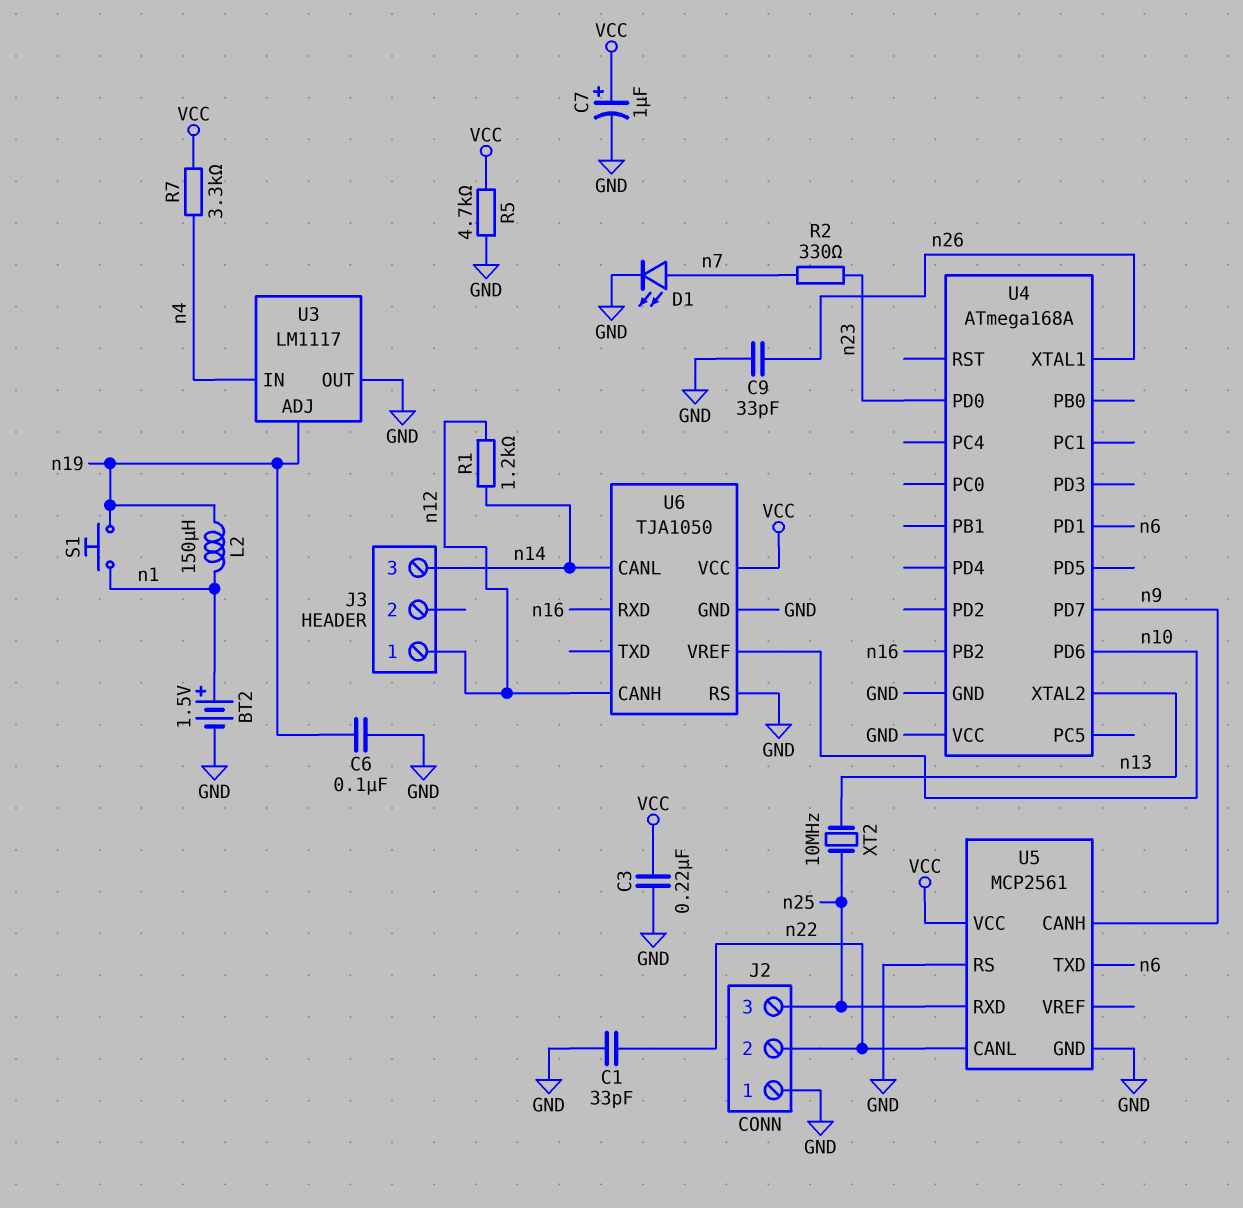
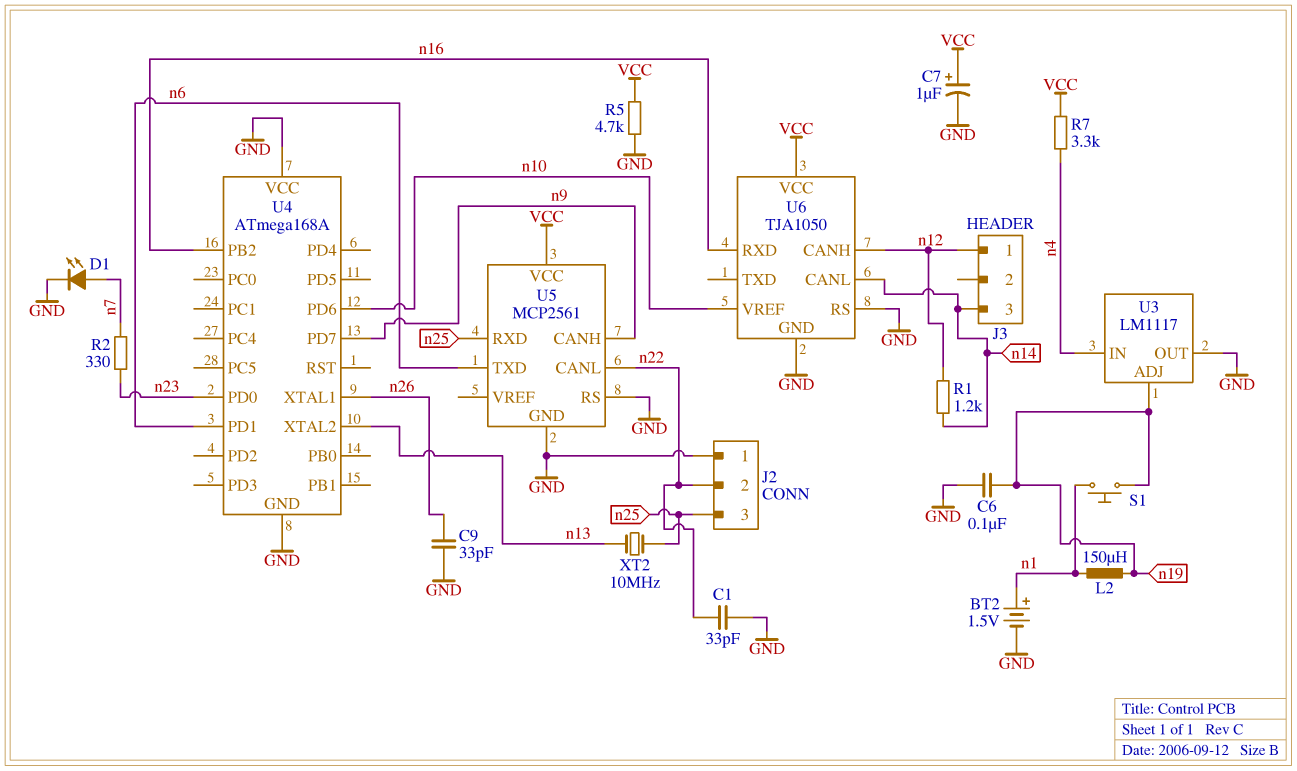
C3: 220nF (GND, VCC) -> none

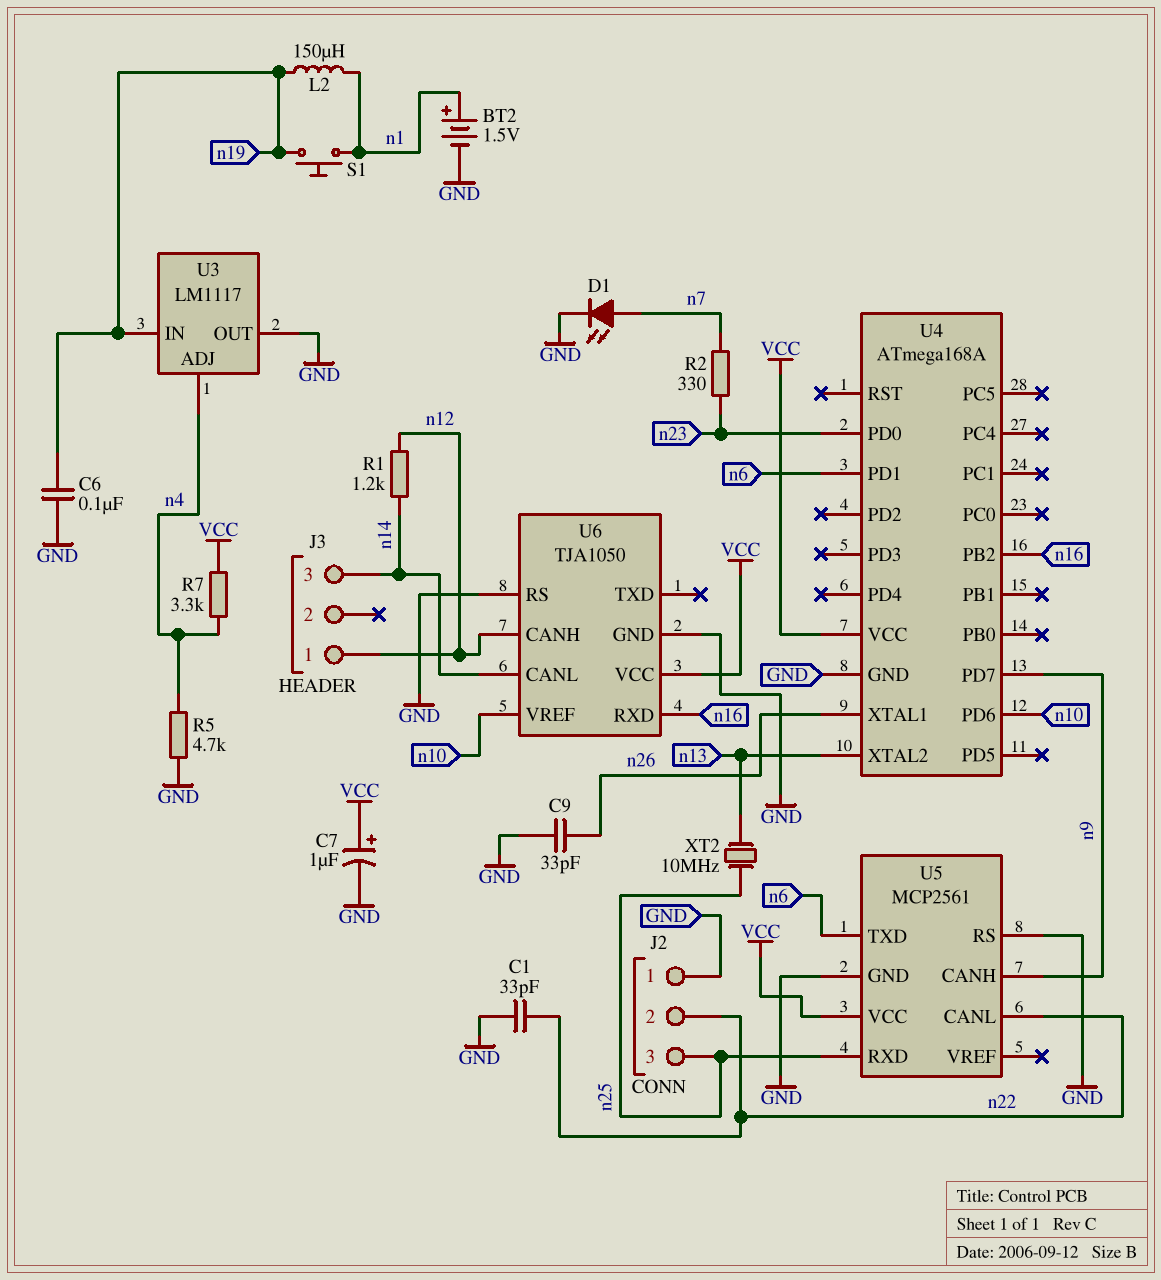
R5: 4.7k (GND, VCC) -> 4.7k (GND, n4)
U3 pin ADJ: n19 -> n4
U3 pin IN: n4 -> n19
U4 pin VCC: GND -> VCC

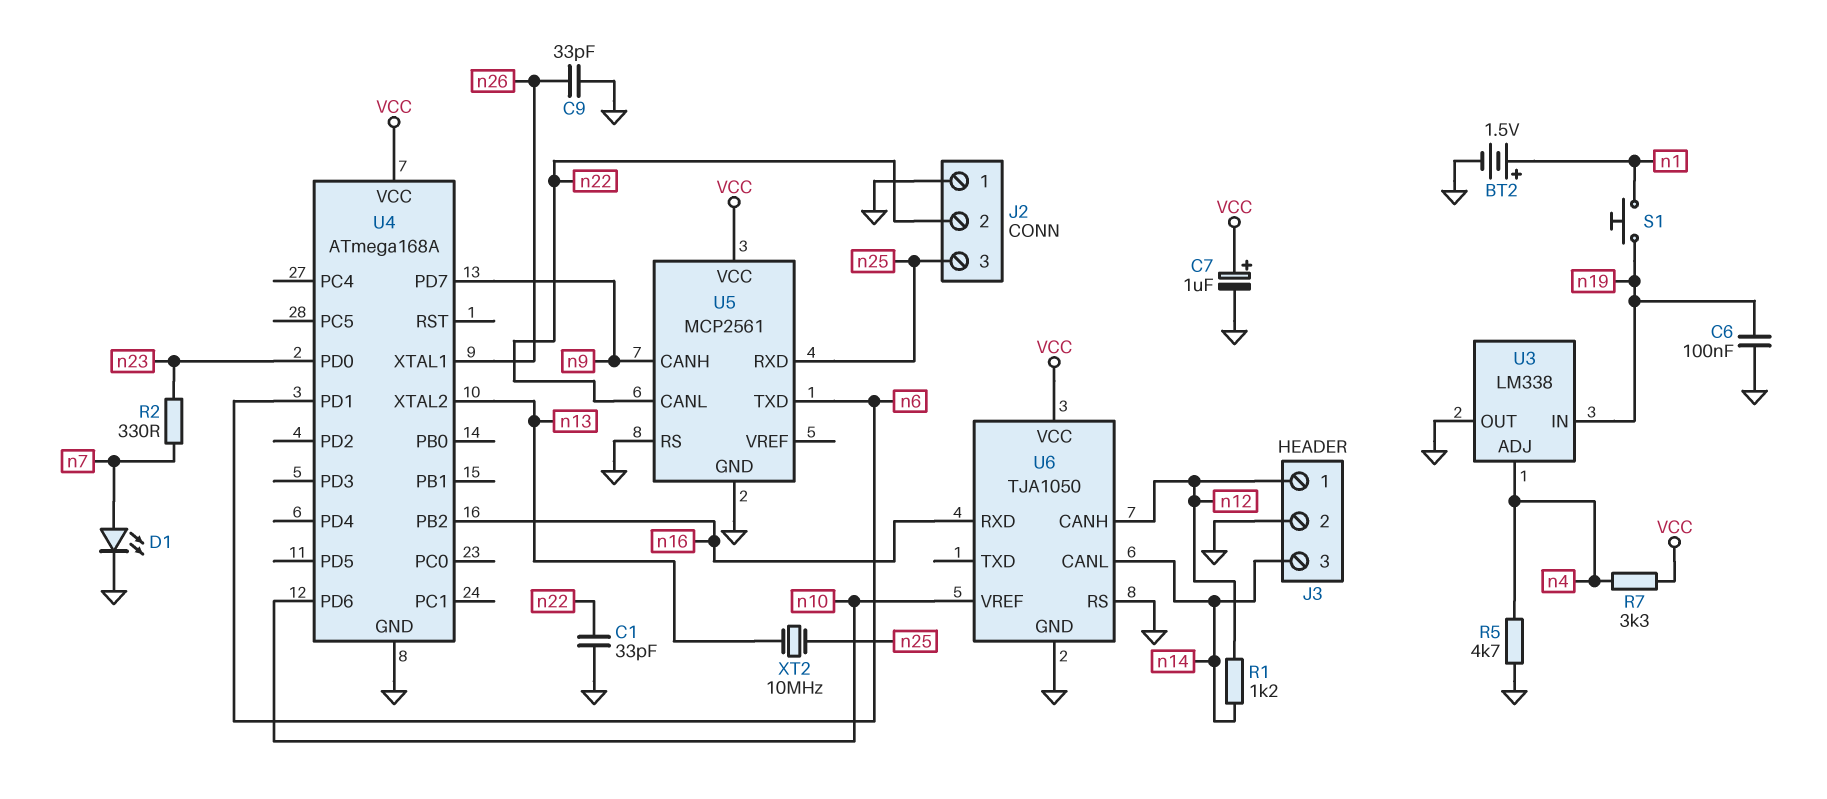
J3 pin 2: none -> GND
L2: 150uH (n1, n19) -> none
U3: LM1117 -> LM338

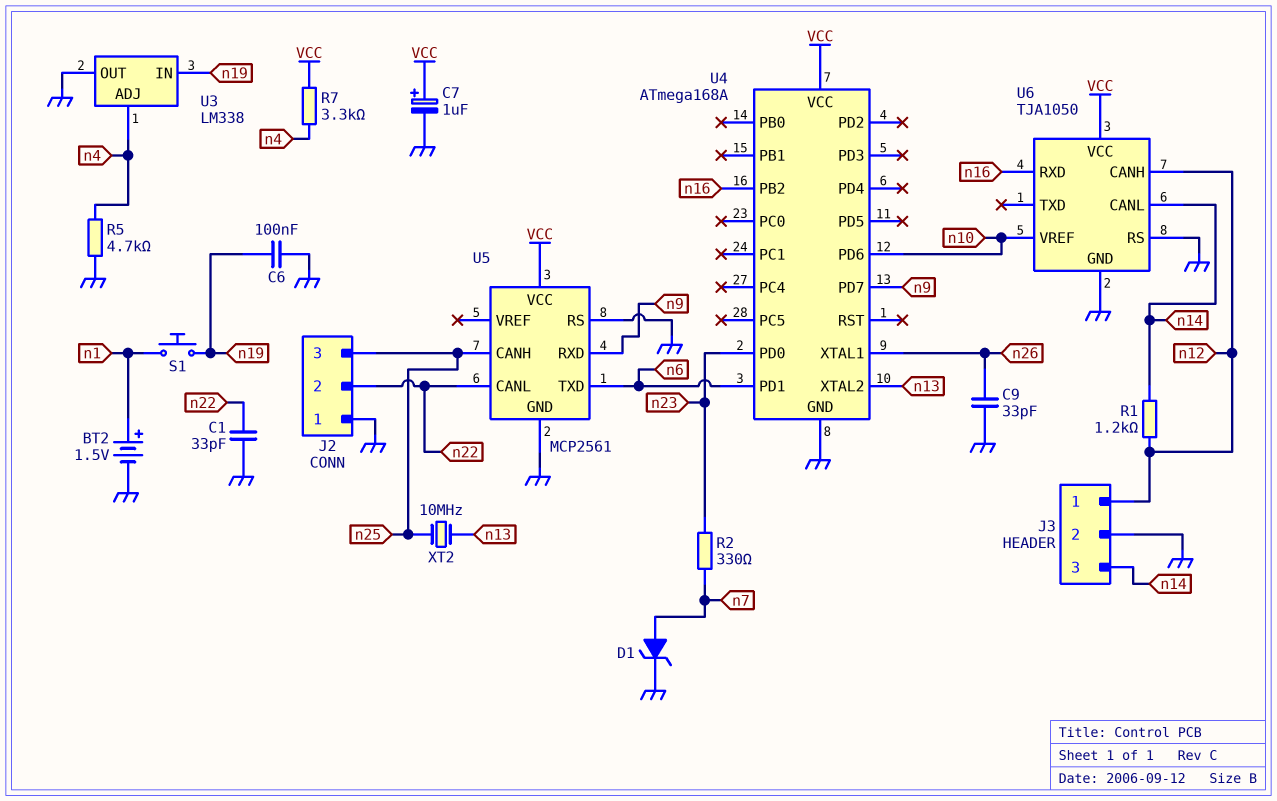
D1: LED (A n7, K GND) -> zener (A n7, K GND)
U5 pin CANH: n9 -> n25
U5 pin RXD: n25 -> n9

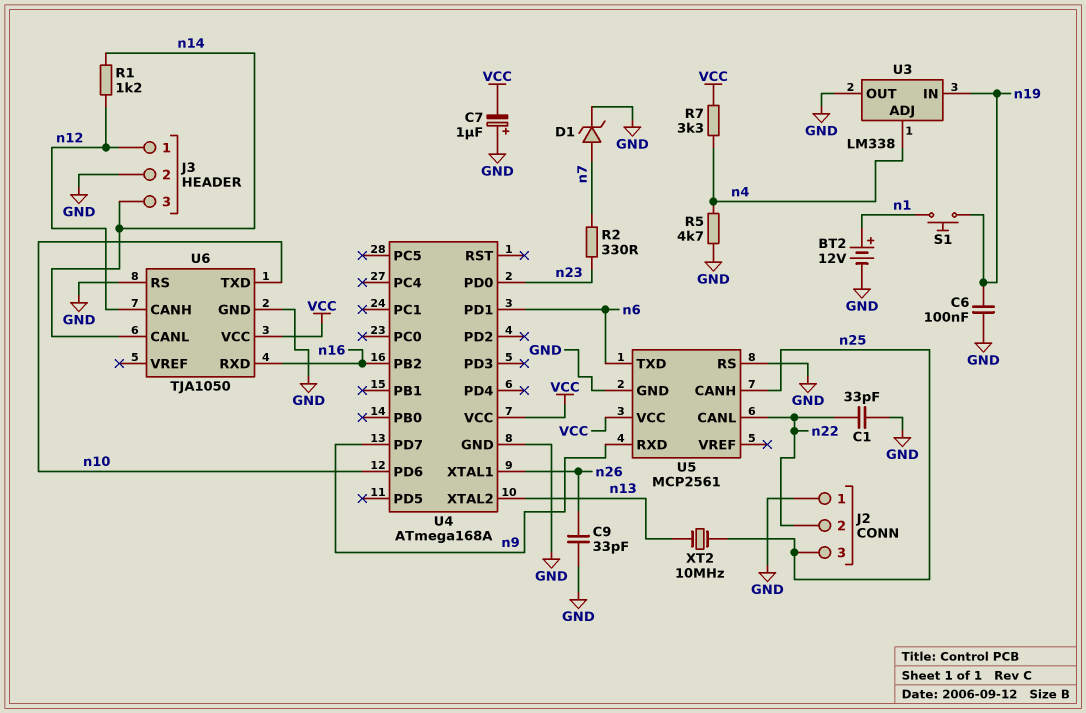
BT2: 1.5V (plus n1, minus GND) -> 12V (plus n1, minus GND)
C7: 1uF (plus VCC, minus GND) -> 1uF (plus GND, minus VCC)
U6 pin TXD: none -> n10
U6 pin VREF: n10 -> none

